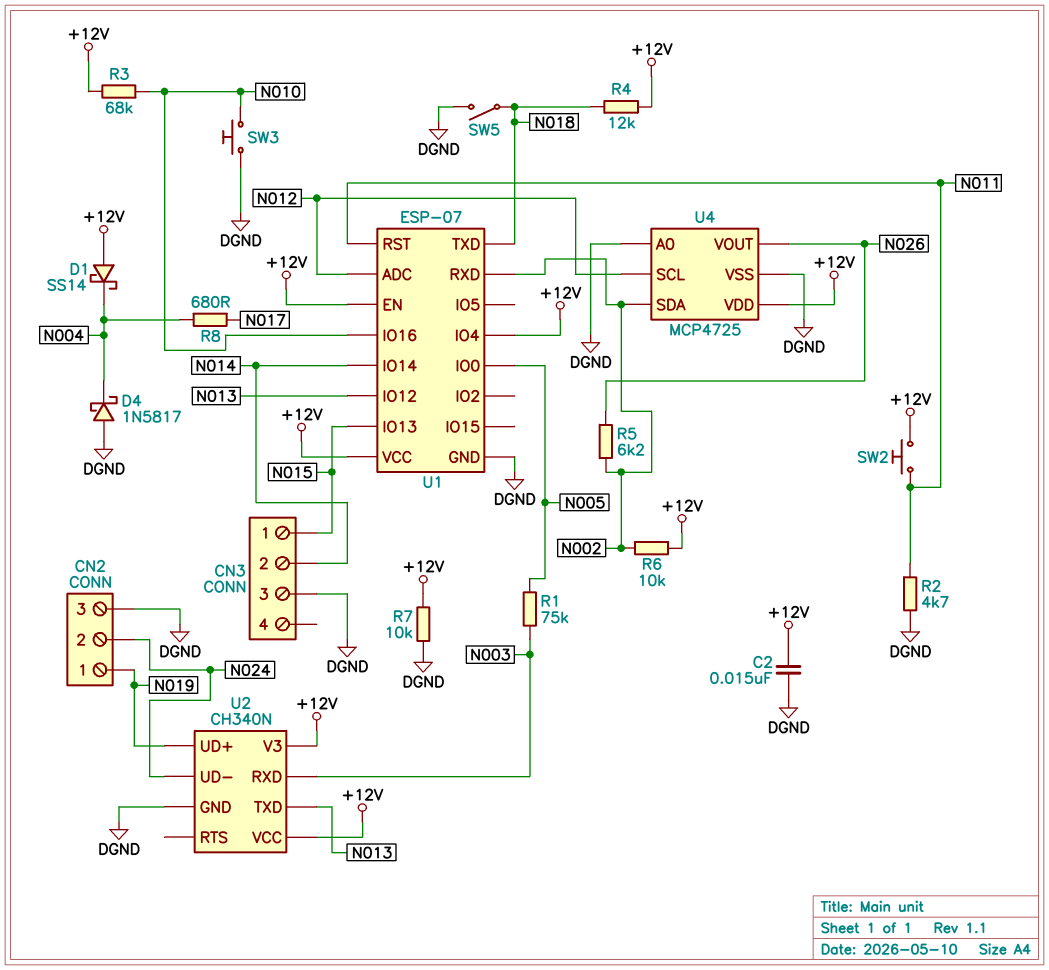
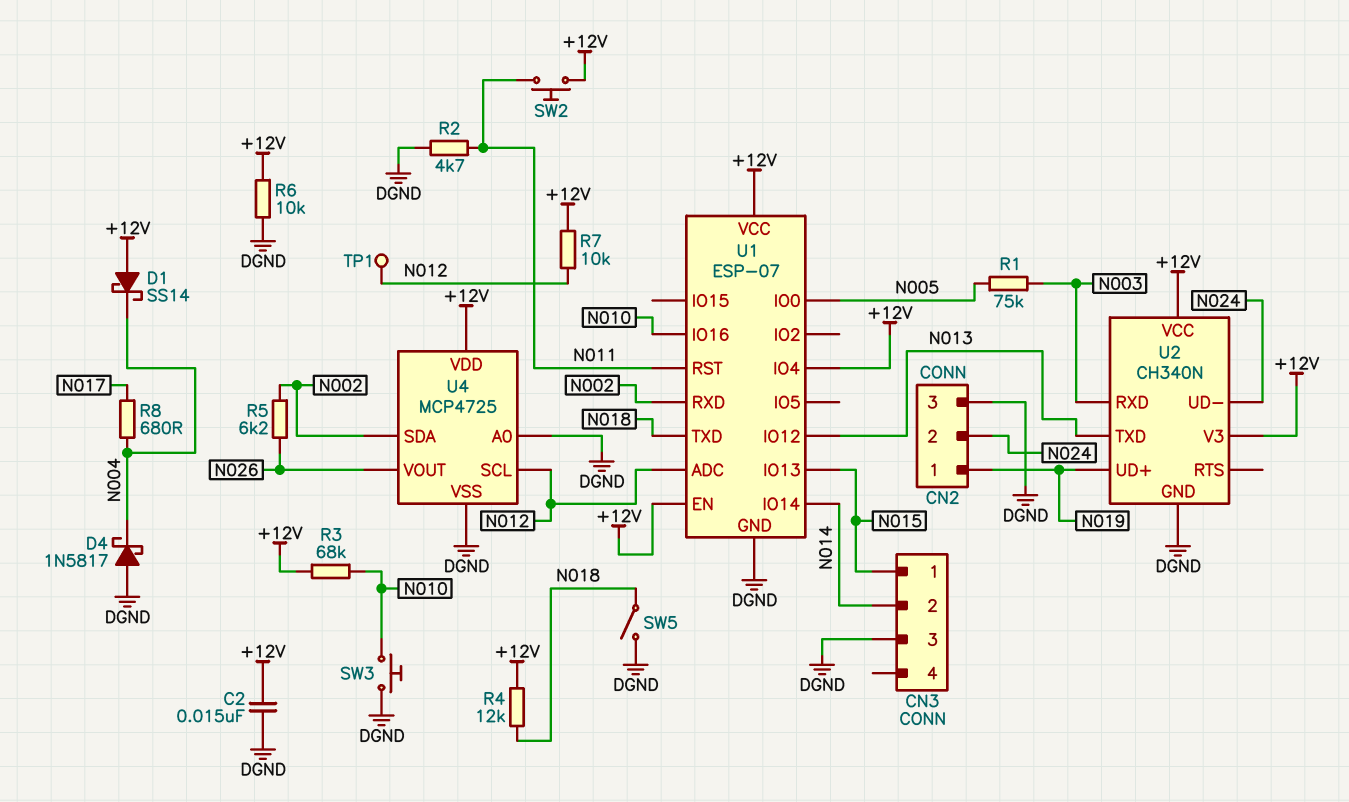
R6: 10k (+12V, N002) -> 10k (+12V, DGND)
R7: 10k (+12V, DGND) -> 10k (+12V, N012)
TP1: none -> test point (N012)

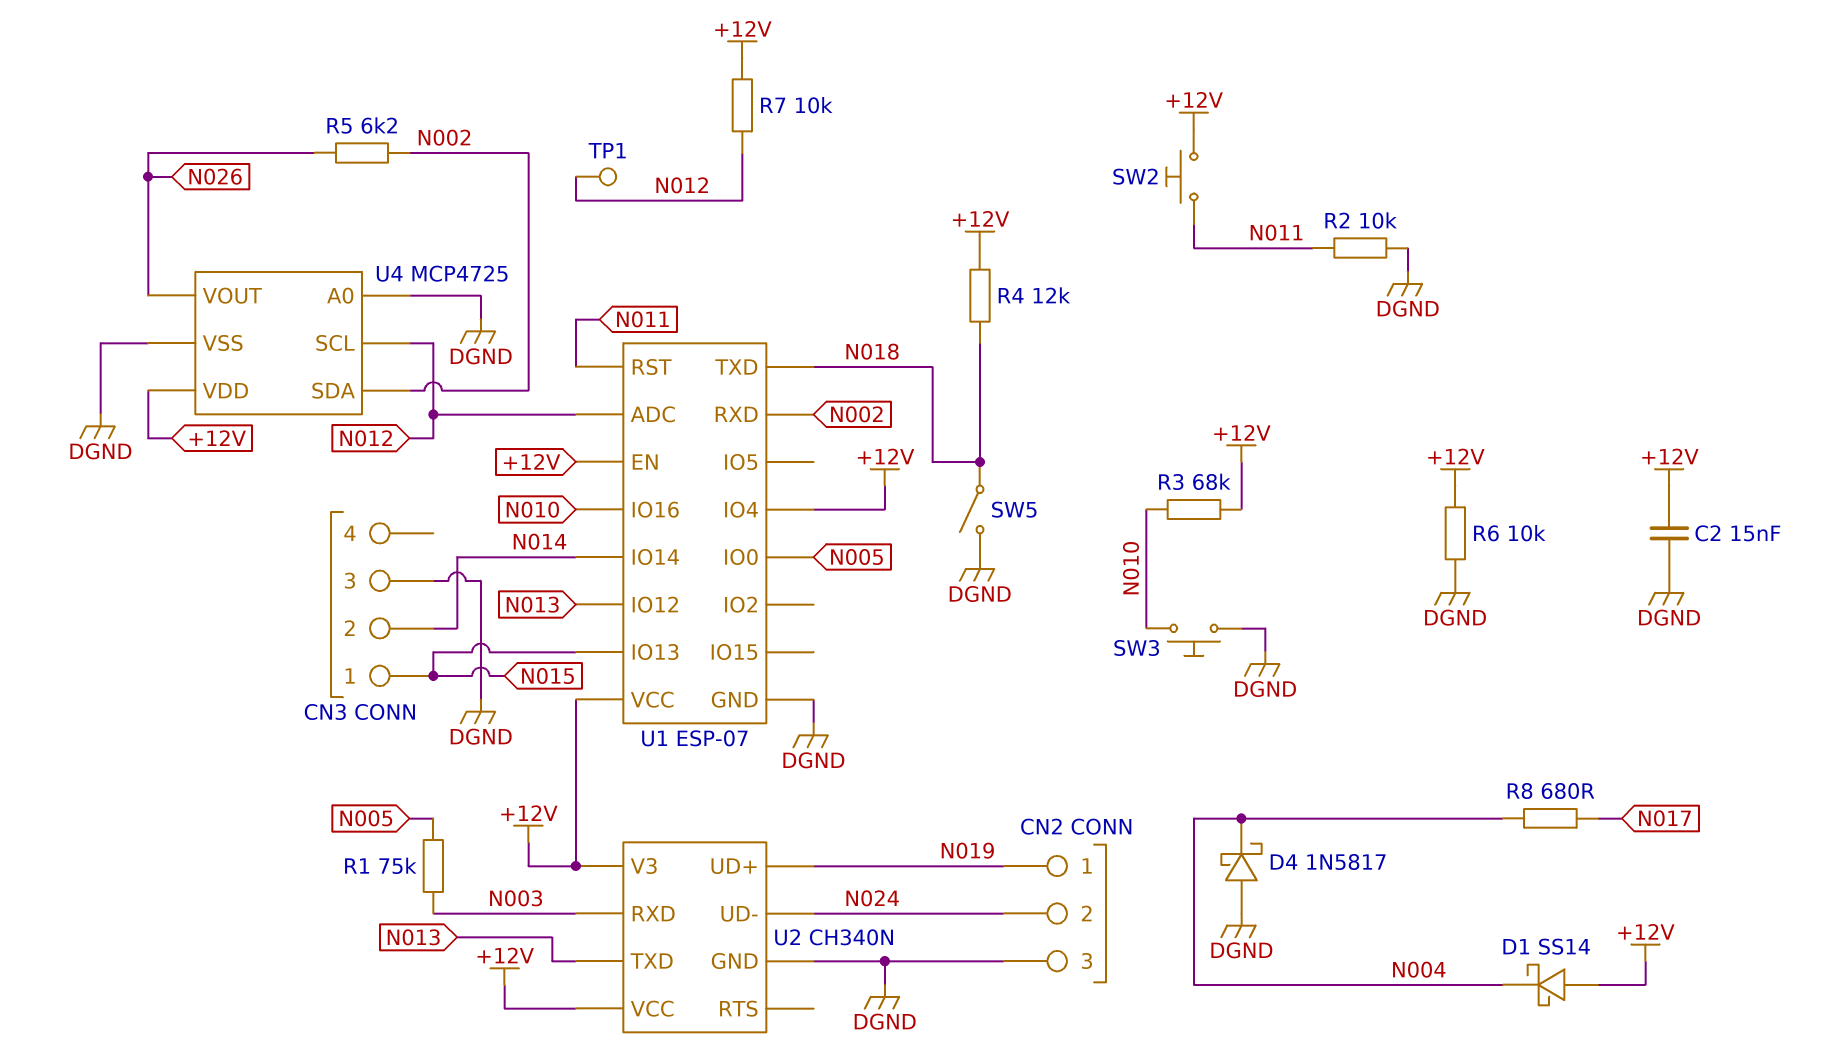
R2: 4.7k (DGND, N011) -> 10k (DGND, N011)

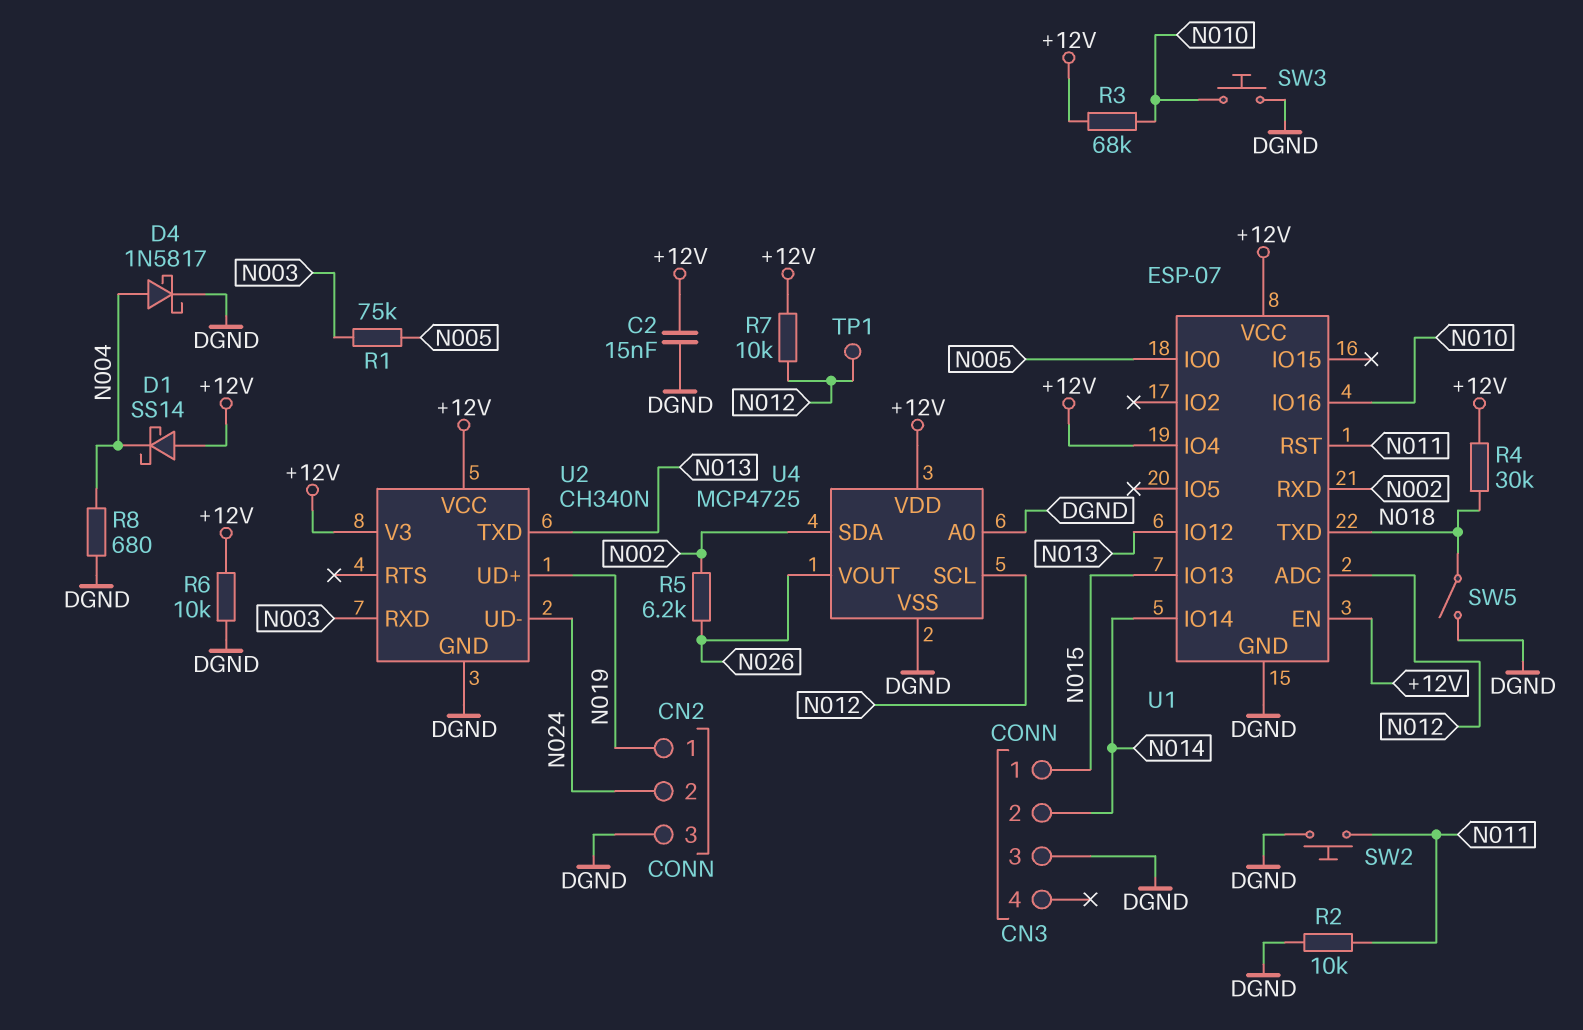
D4: schottky 1N5817 (A DGND, K N004) -> schottky 1N5817 (A N004, K DGND)
R4: 12k (+12V, N018) -> 30k (+12V, N018)
R8: 680 (N004, N017) -> 680 (DGND, N004)
SW2: button (+12V, N011) -> button (DGND, N011)

